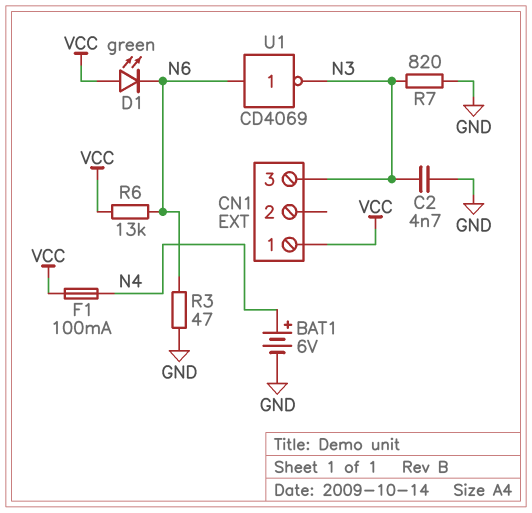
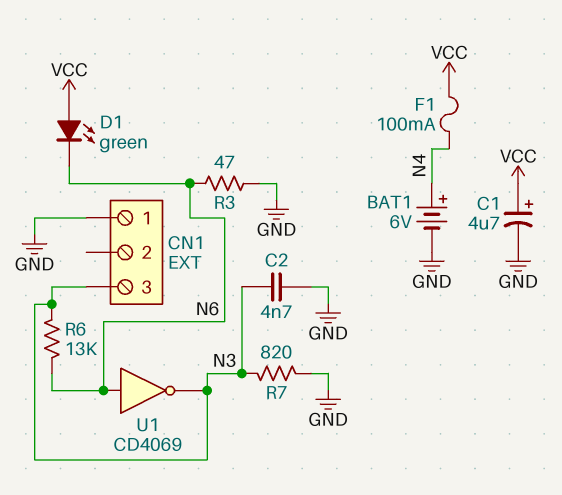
C1: none -> 4.7uF (plus VCC, minus GND)
CN1 pin 1: VCC -> GND
R6: 13k (N6, VCC) -> 13k (N3, N6)

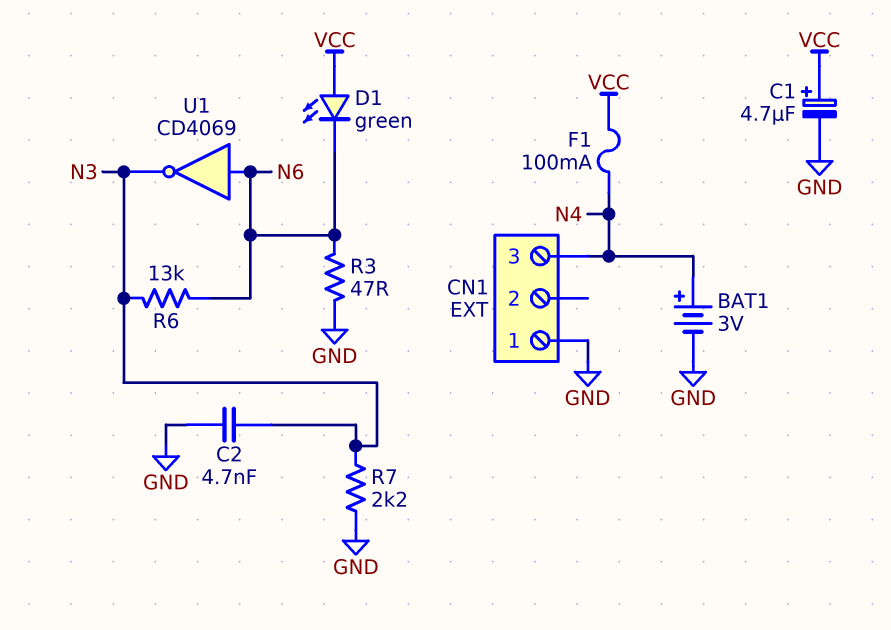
BAT1: 6V (plus N4, minus GND) -> 3V (plus N4, minus GND)
CN1 pin 3: N3 -> N4
R7: 820 (GND, N3) -> 2.2k (GND, N3)

